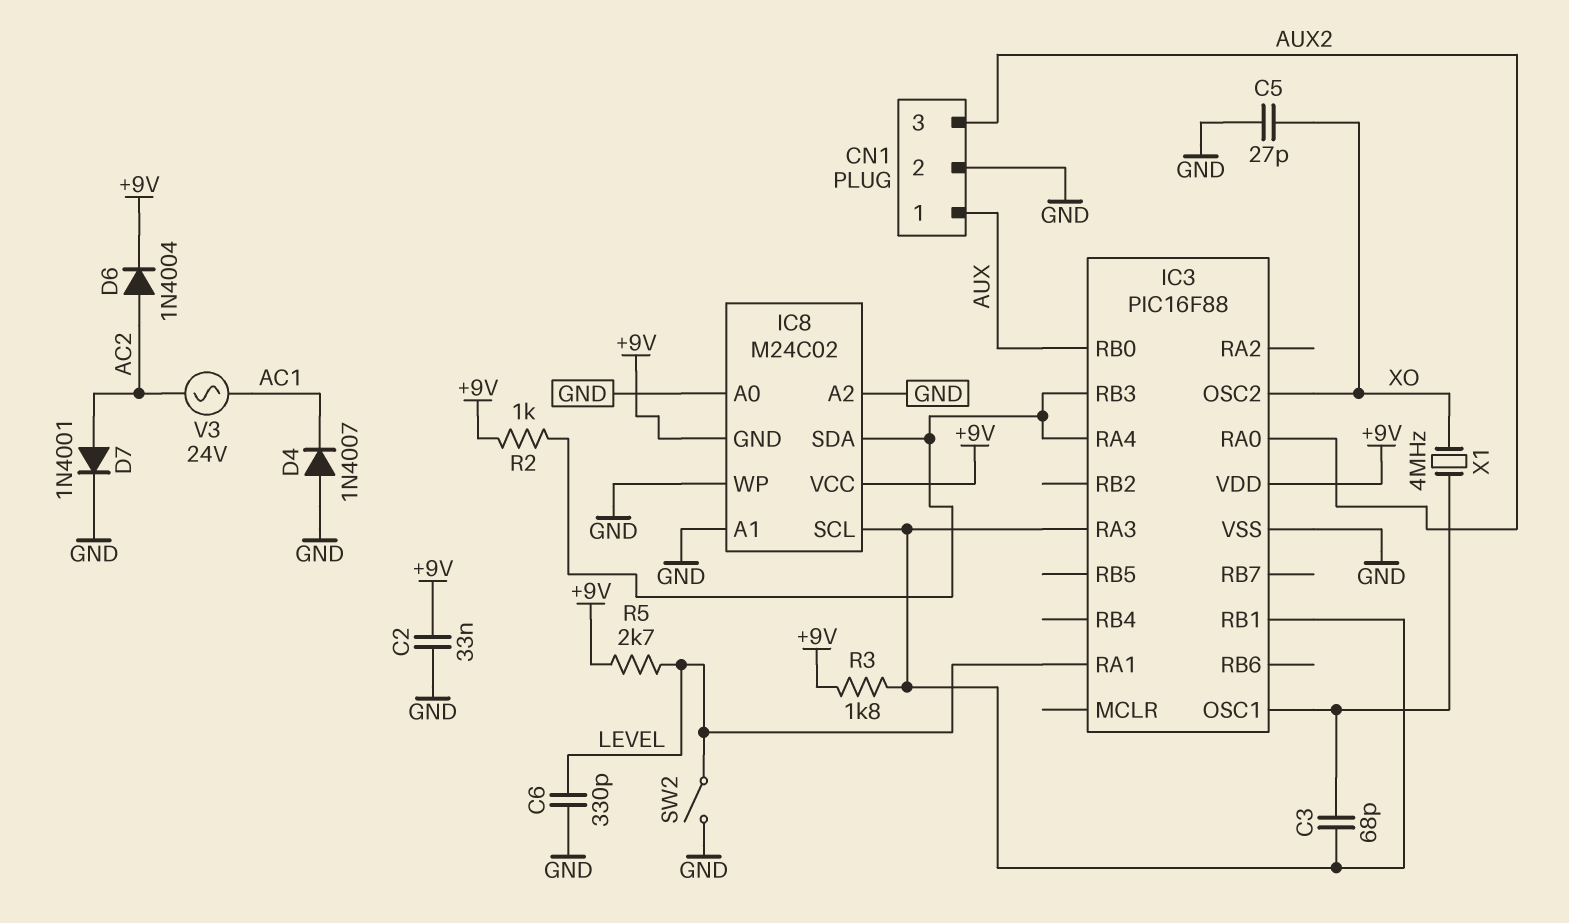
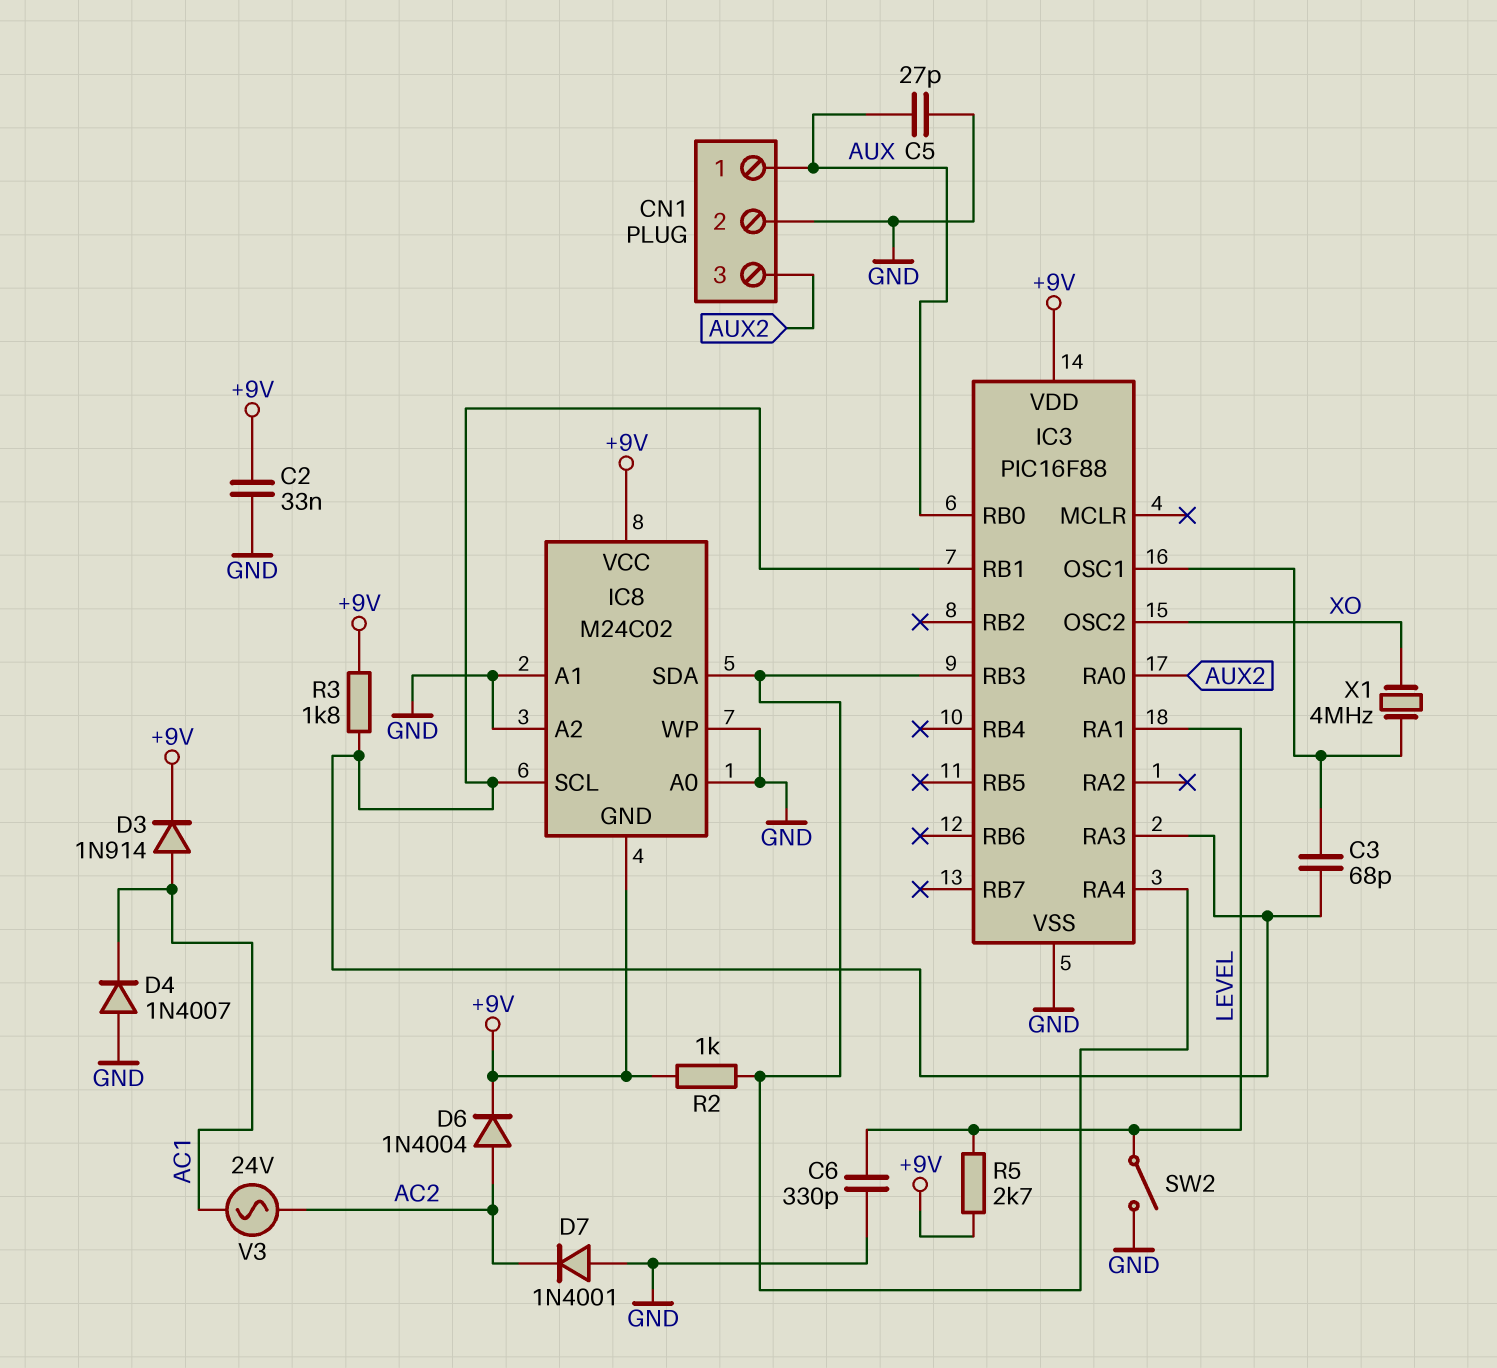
C5: 27pF (GND, XO) -> 27pF (AUX, GND)
D3: none -> diode 1N914 (A AC1, K +9V)
D7: diode 1N4001 (A AC2, K GND) -> diode 1N4001 (A GND, K AC2)

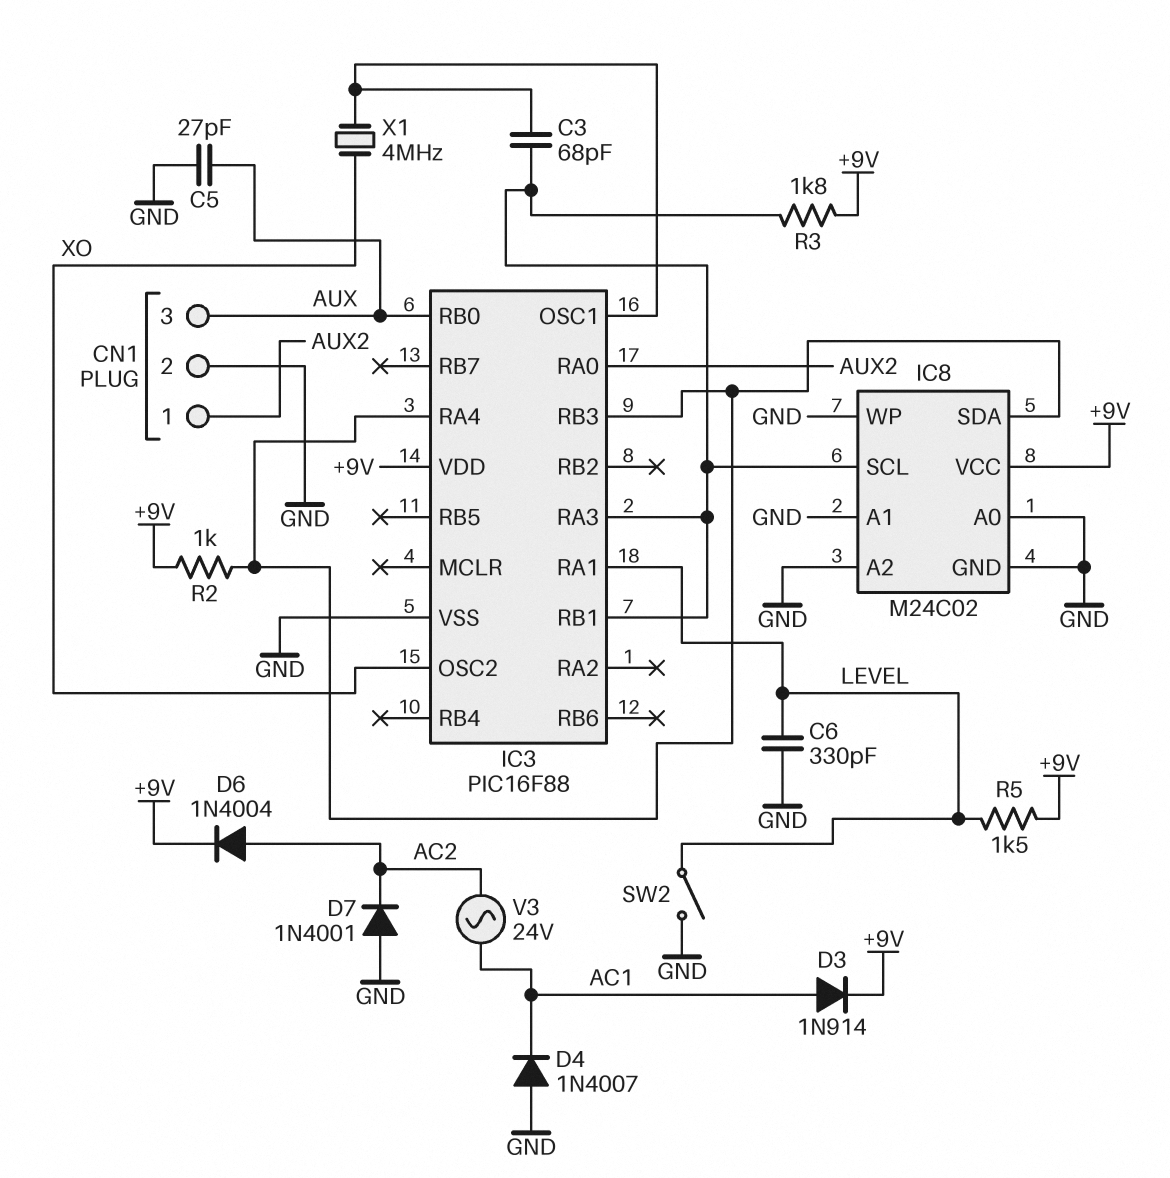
C2: 33nF (+9V, GND) -> none
CN1 pin 1: AUX -> AUX2
CN1 pin 3: AUX2 -> AUX
IC8 pin GND: +9V -> GND
R5: 2.7k (+9V, LEVEL) -> 1.5k (+9V, LEVEL)

